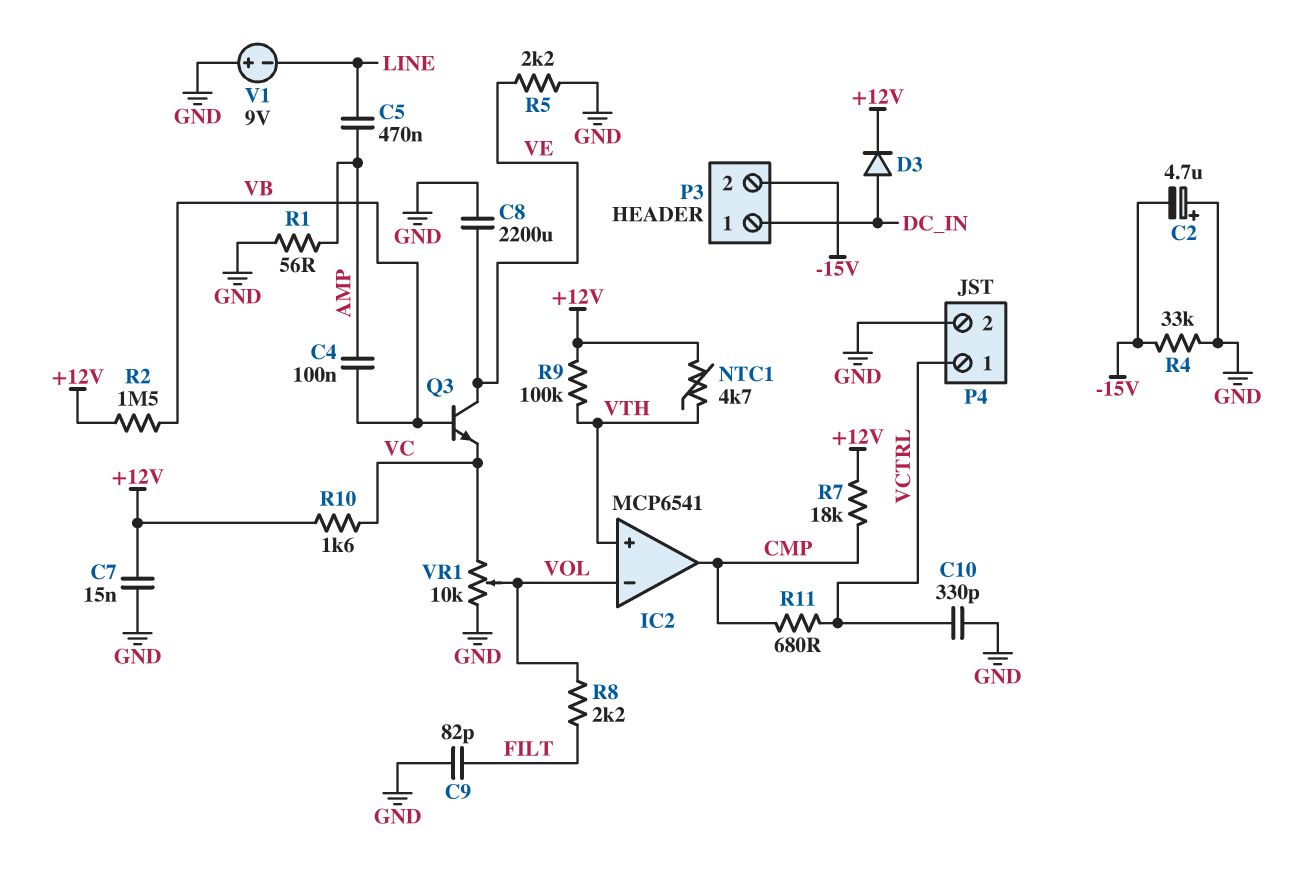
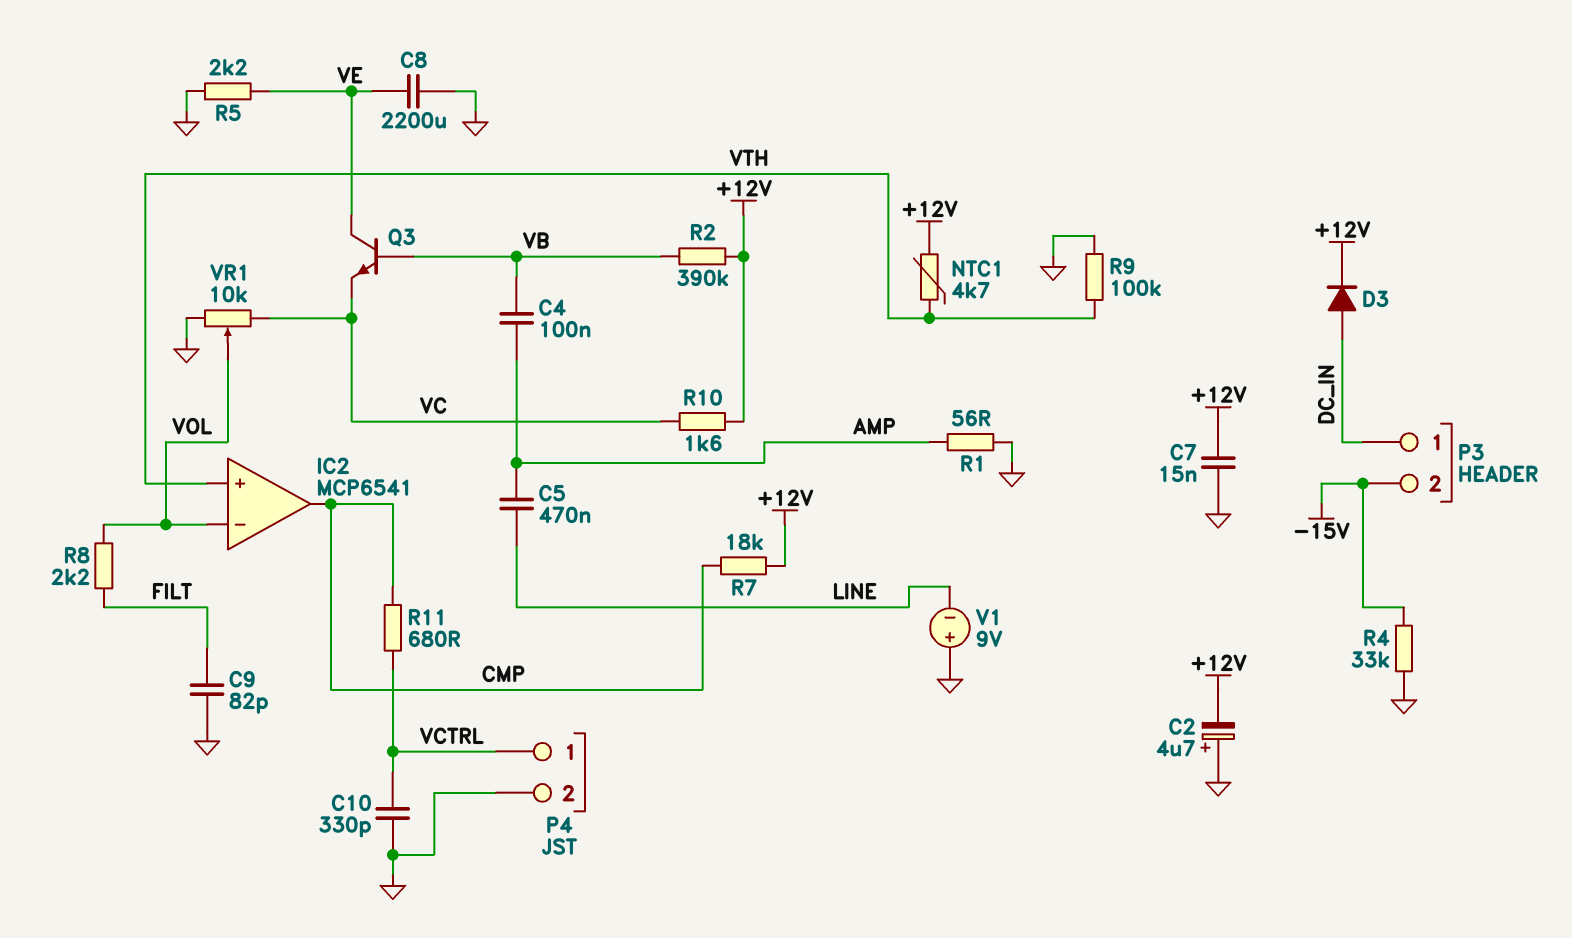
C2: 4.7uF (plus GND, minus -15V) -> 4.7uF (plus GND, minus +12V)
R2: 1.5M (+12V, VB) -> 390k (+12V, VB)
R9: 100k (+12V, VTH) -> 100k (GND, VTH)

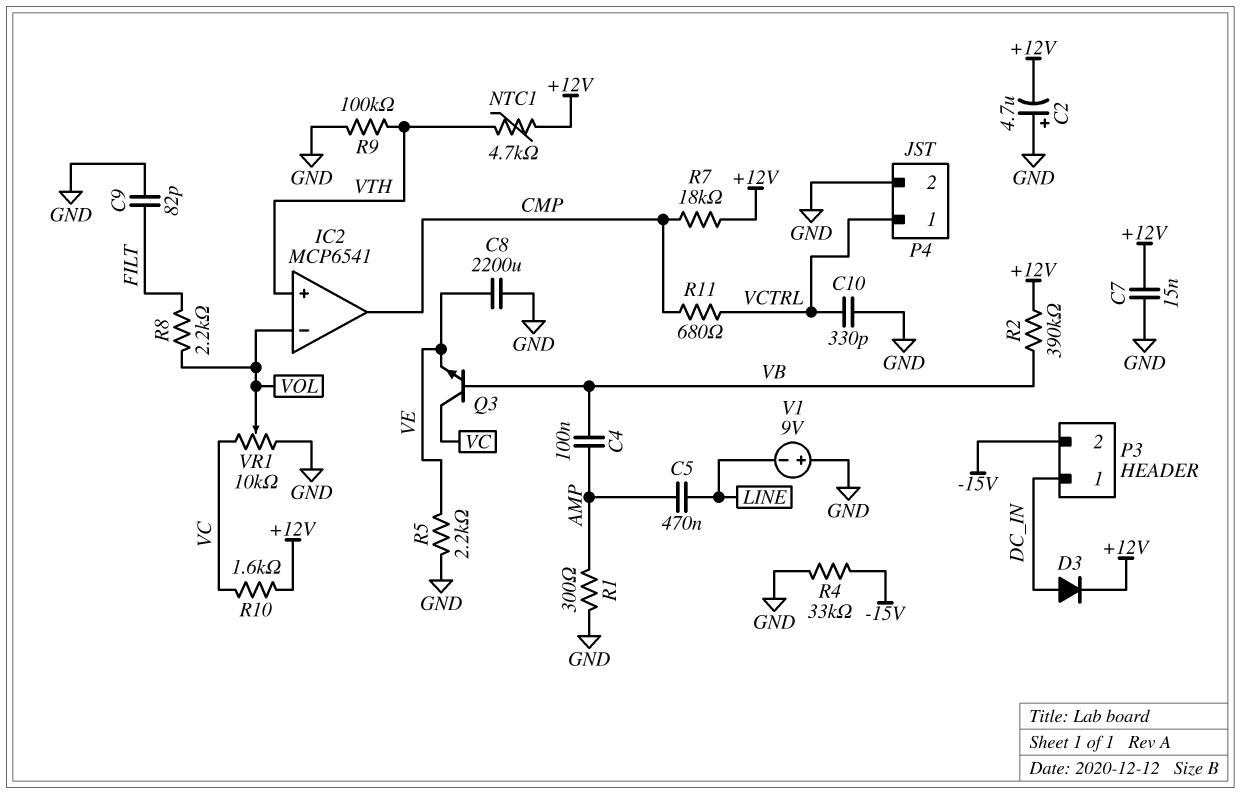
Q3: NPN (B VB, C VE, E VC) -> NPN (B VB, C VC, E VE)
R1: 56 (AMP, GND) -> 300 (AMP, GND)

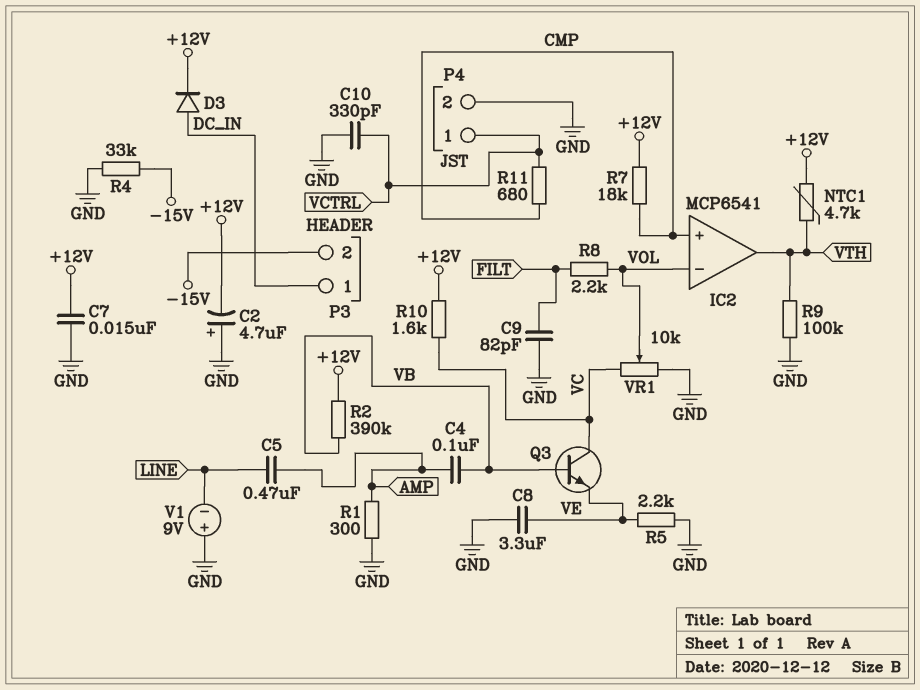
C8: 2200uF (GND, VE) -> 3.3uF (GND, VE)
IC2 pin in+: VTH -> CMP
IC2 pin out: CMP -> VTH

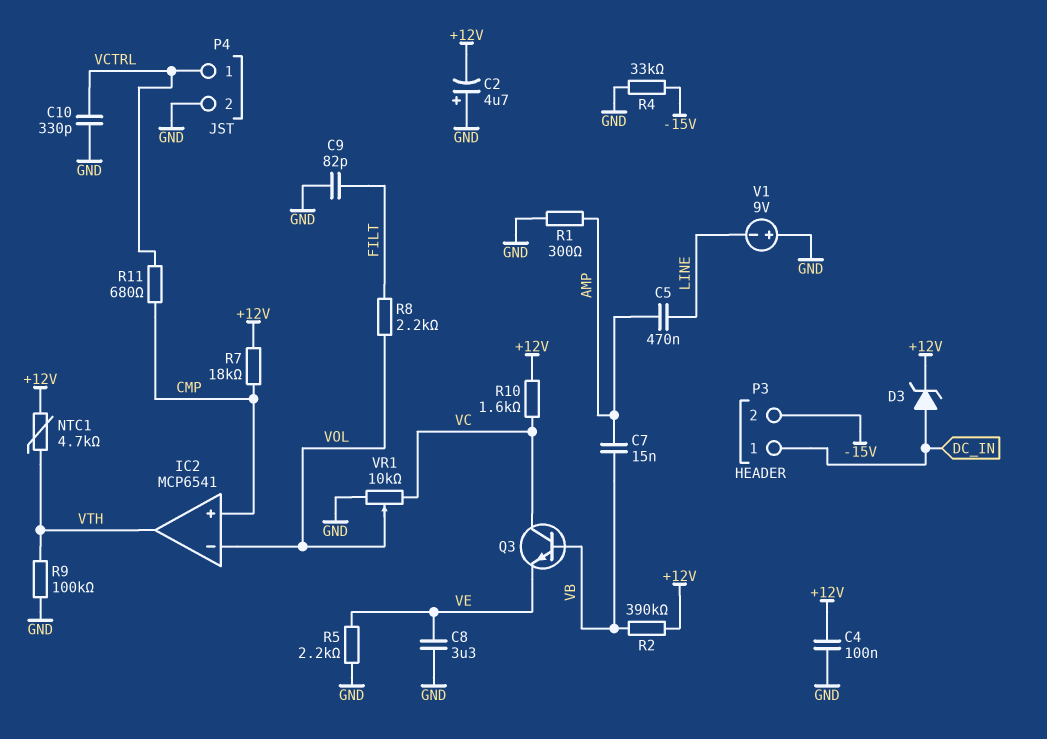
C4: 100nF (AMP, VB) -> 100nF (+12V, GND)
C7: 15nF (+12V, GND) -> 15nF (AMP, VB)
D3: diode (A DC_IN, K +12V) -> zener (A DC_IN, K +12V)

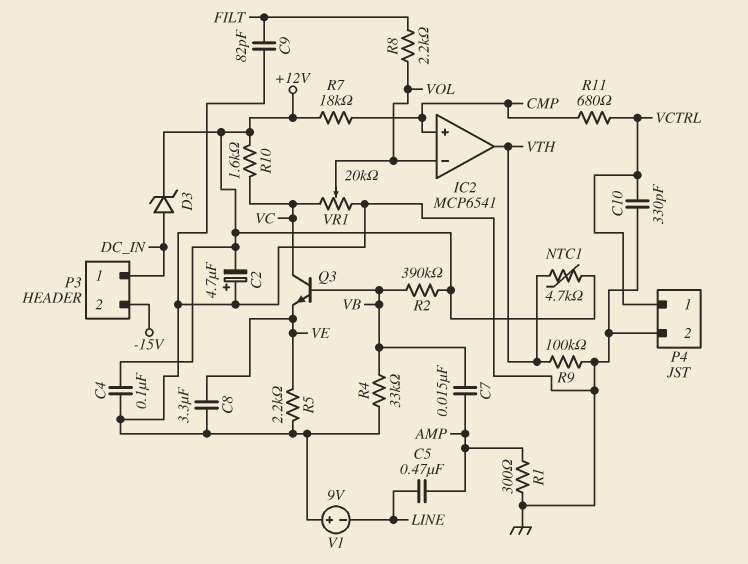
R4: 33k (-15V, GND) -> 33k (GND, VB)
VR1: 10k (GND, VC, wiper VOL) -> 20k (GND, VC, wiper VOL)

